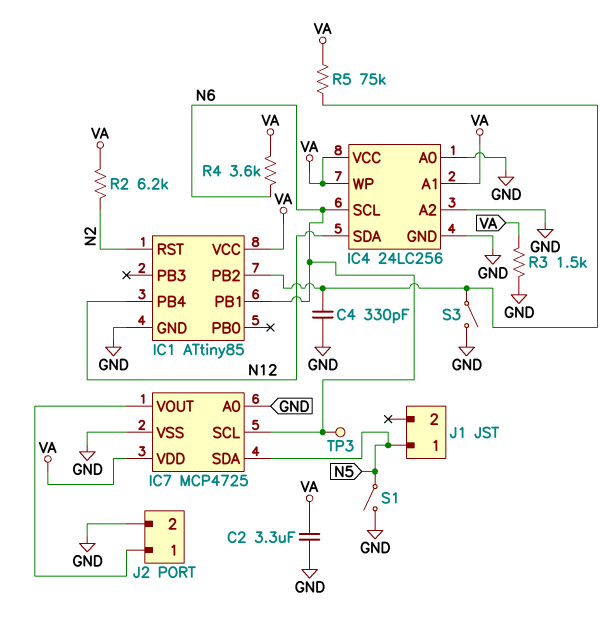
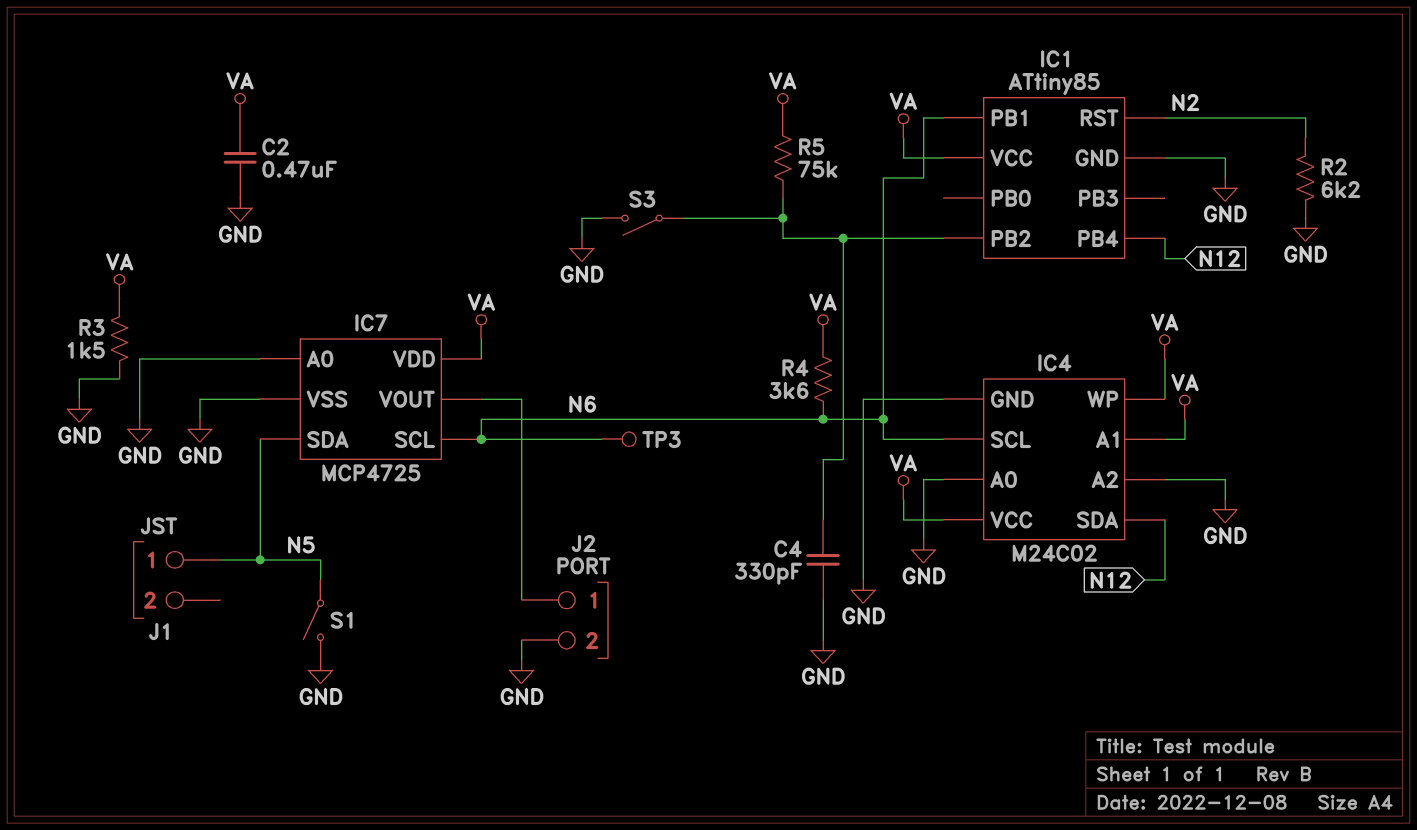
C2: 3.3uF (GND, VA) -> 470nF (GND, VA)
IC4: 24LC256 -> M24C02
R2: 6.2k (N2, VA) -> 6.2k (GND, N2)

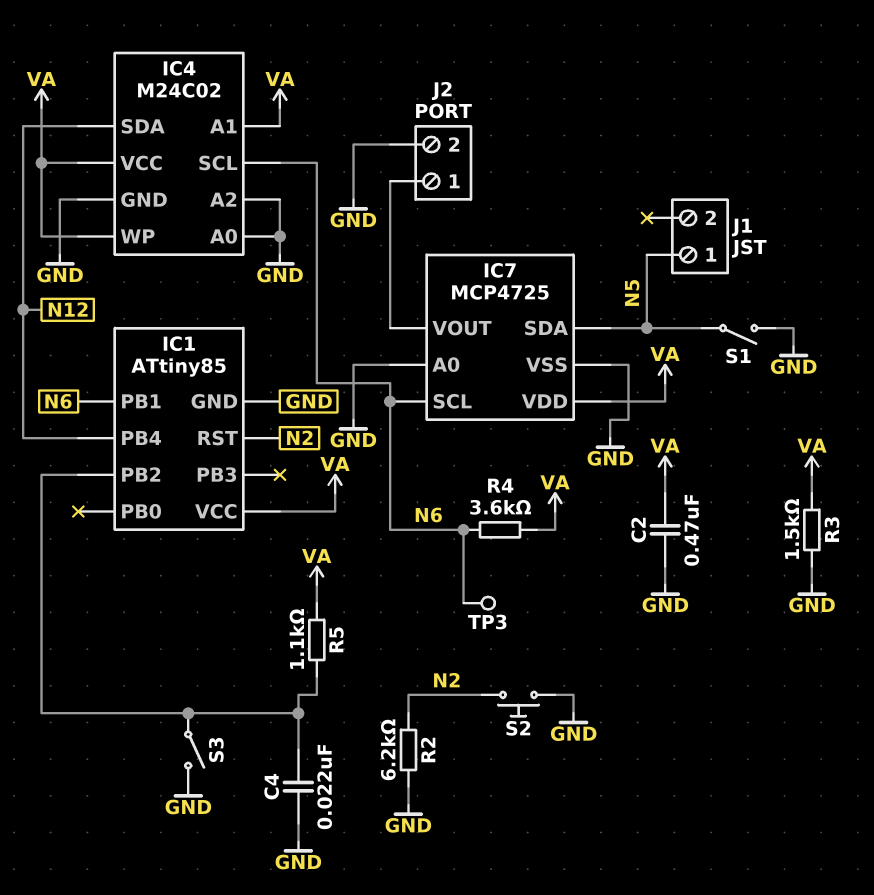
C4: 330pF (GND, IC1/PB2) -> 22nF (GND, IC1/PB2)
R5: 75k (IC1/PB2, VA) -> 1.1k (IC1/PB2, VA)
S2: none -> button (GND, N2)

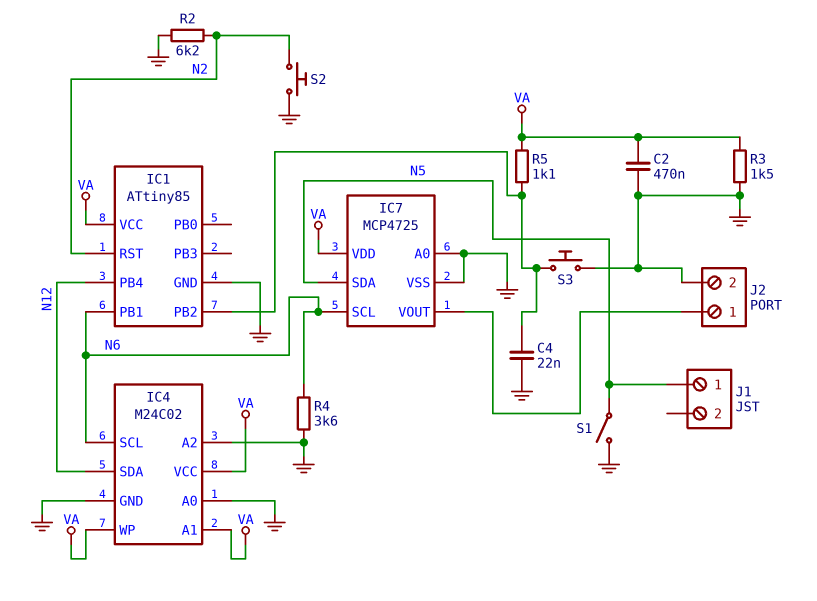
R4: 3.6k (N6, VA) -> 3.6k (GND, N6)
S3: switch (GND, IC1/PB2) -> button (GND, IC1/PB2)
TP3: test point (N6) -> none

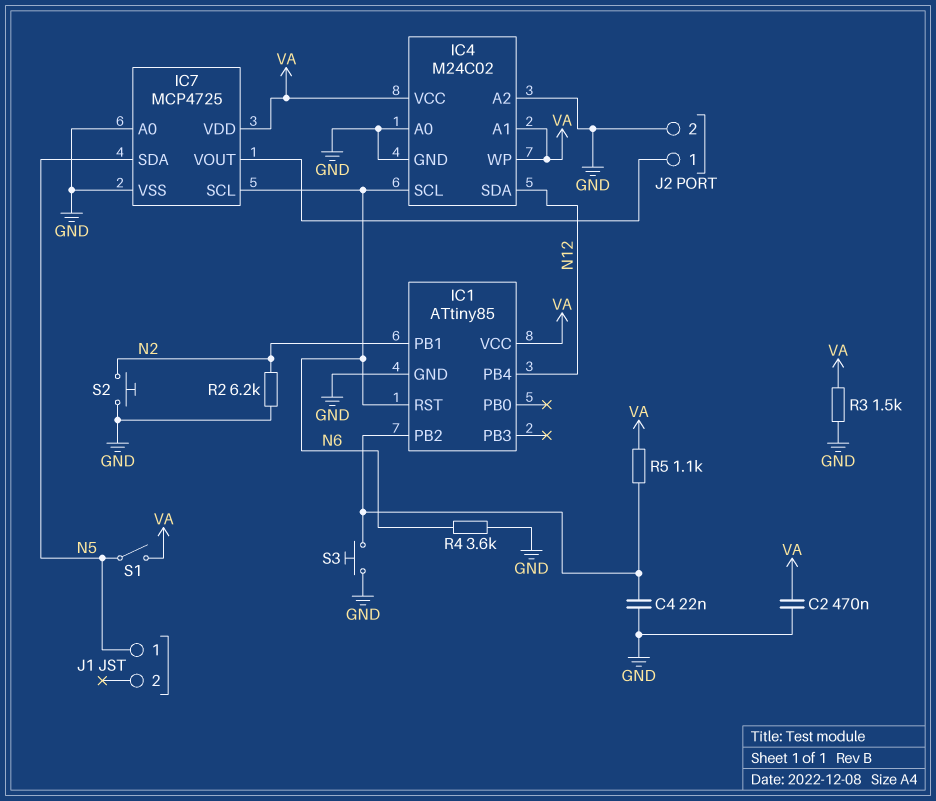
IC1 pin PB1: N6 -> N2
IC1 pin RST: N2 -> N6
S1: switch (GND, N5) -> switch (N5, VA)

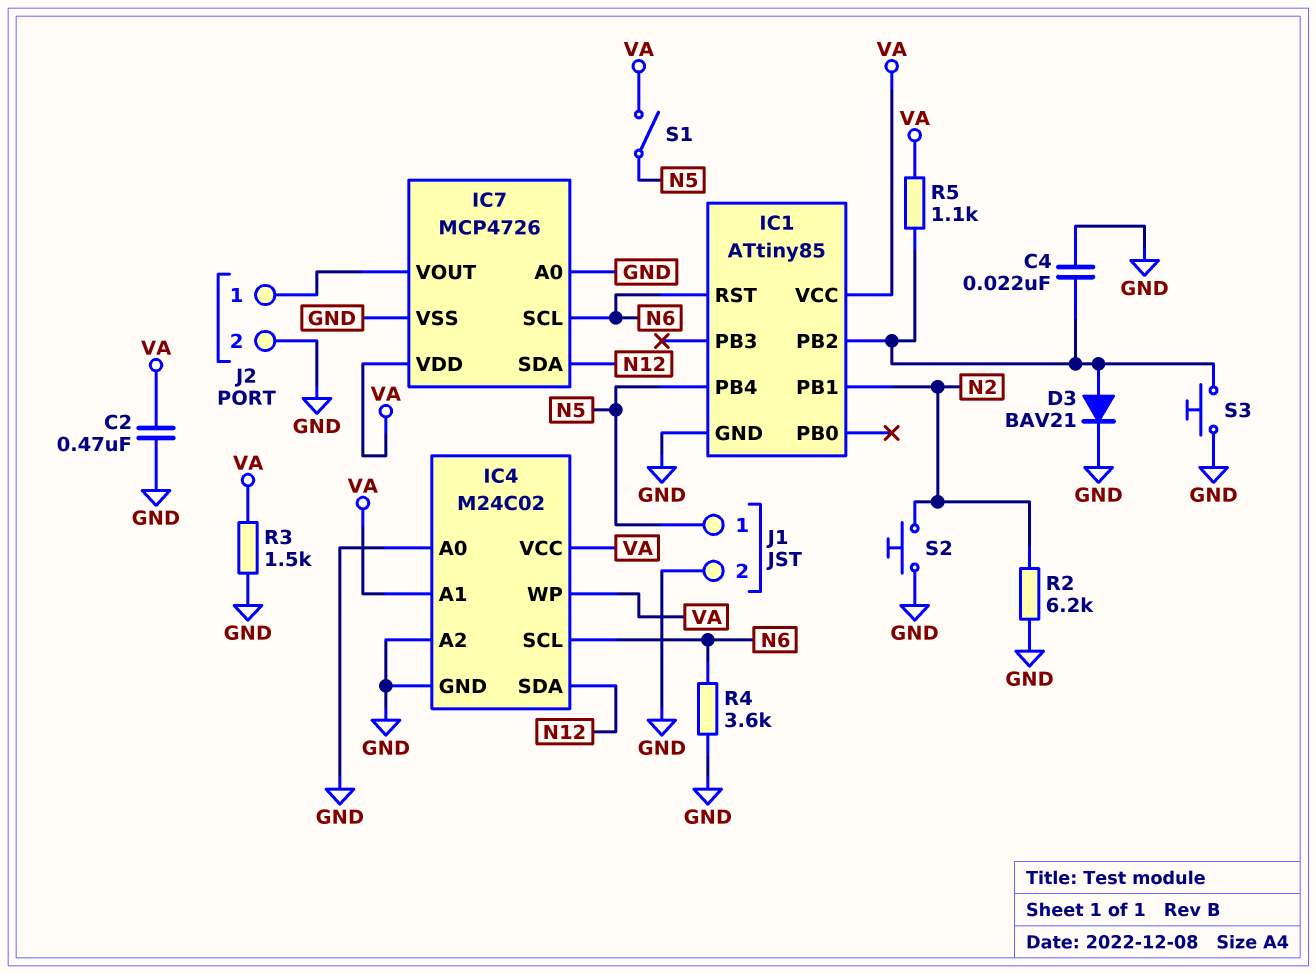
D3: none -> diode BAV21 (A IC1/PB2, K GND)
IC1 pin PB4: N12 -> N5
IC7: MCP4725 -> MCP4726
IC7 pin SDA: N5 -> N12
J1 pin 2: none -> GND

